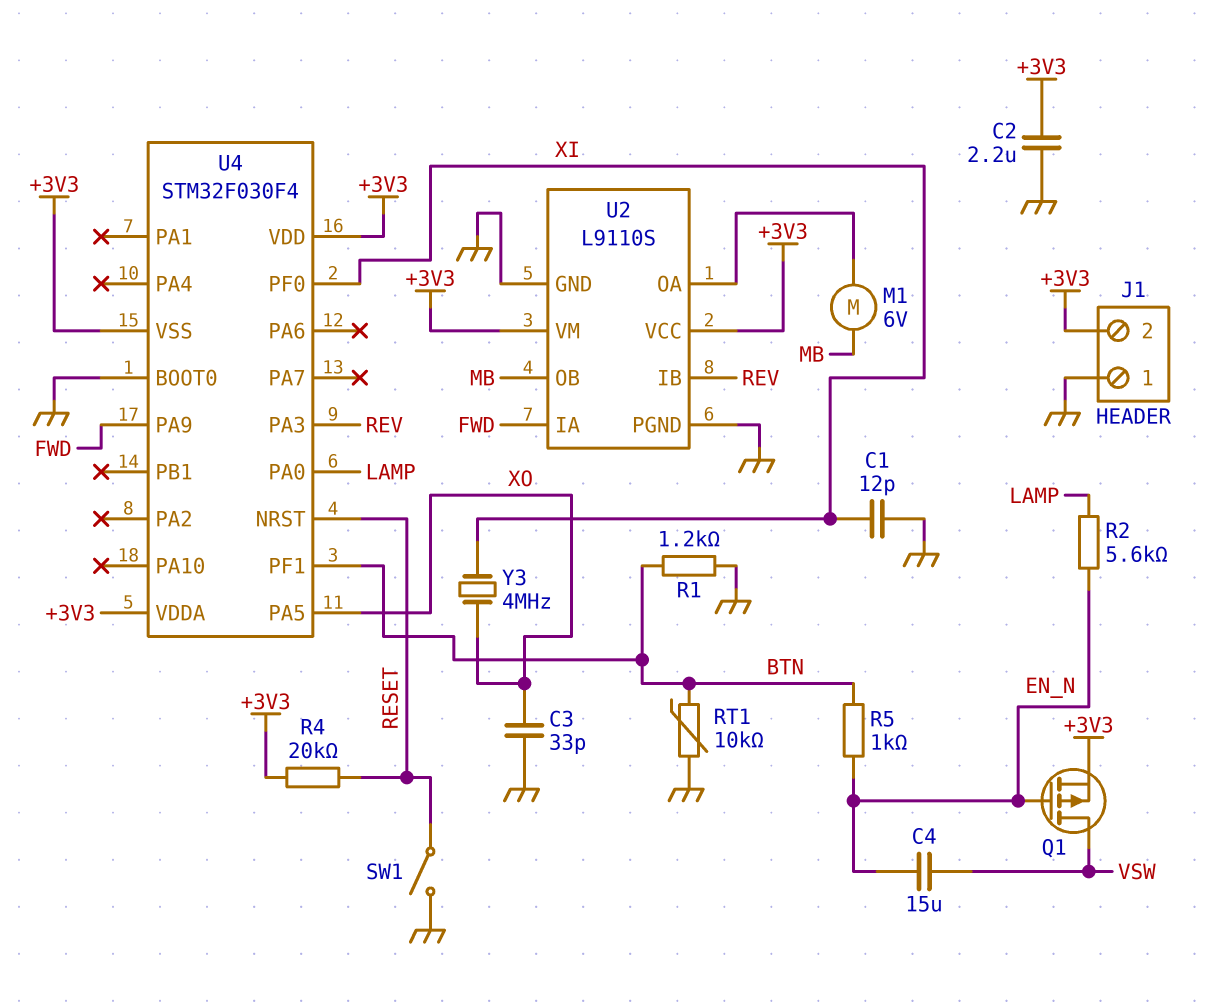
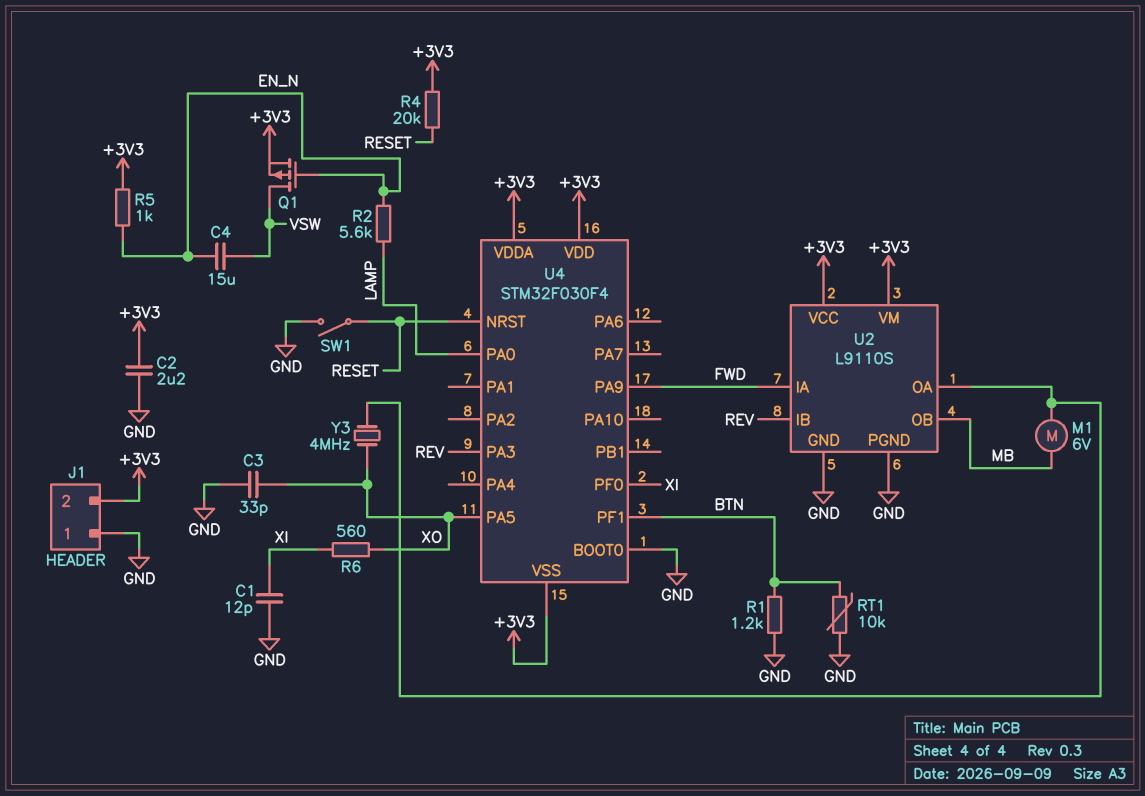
R5: 1k (BTN, EN_N) -> 1k (+3V3, EN_N)
R6: none -> 560 (XI, XO)
Y3: 4MHz (XI, XO) -> 4MHz (U2/OA, XO)

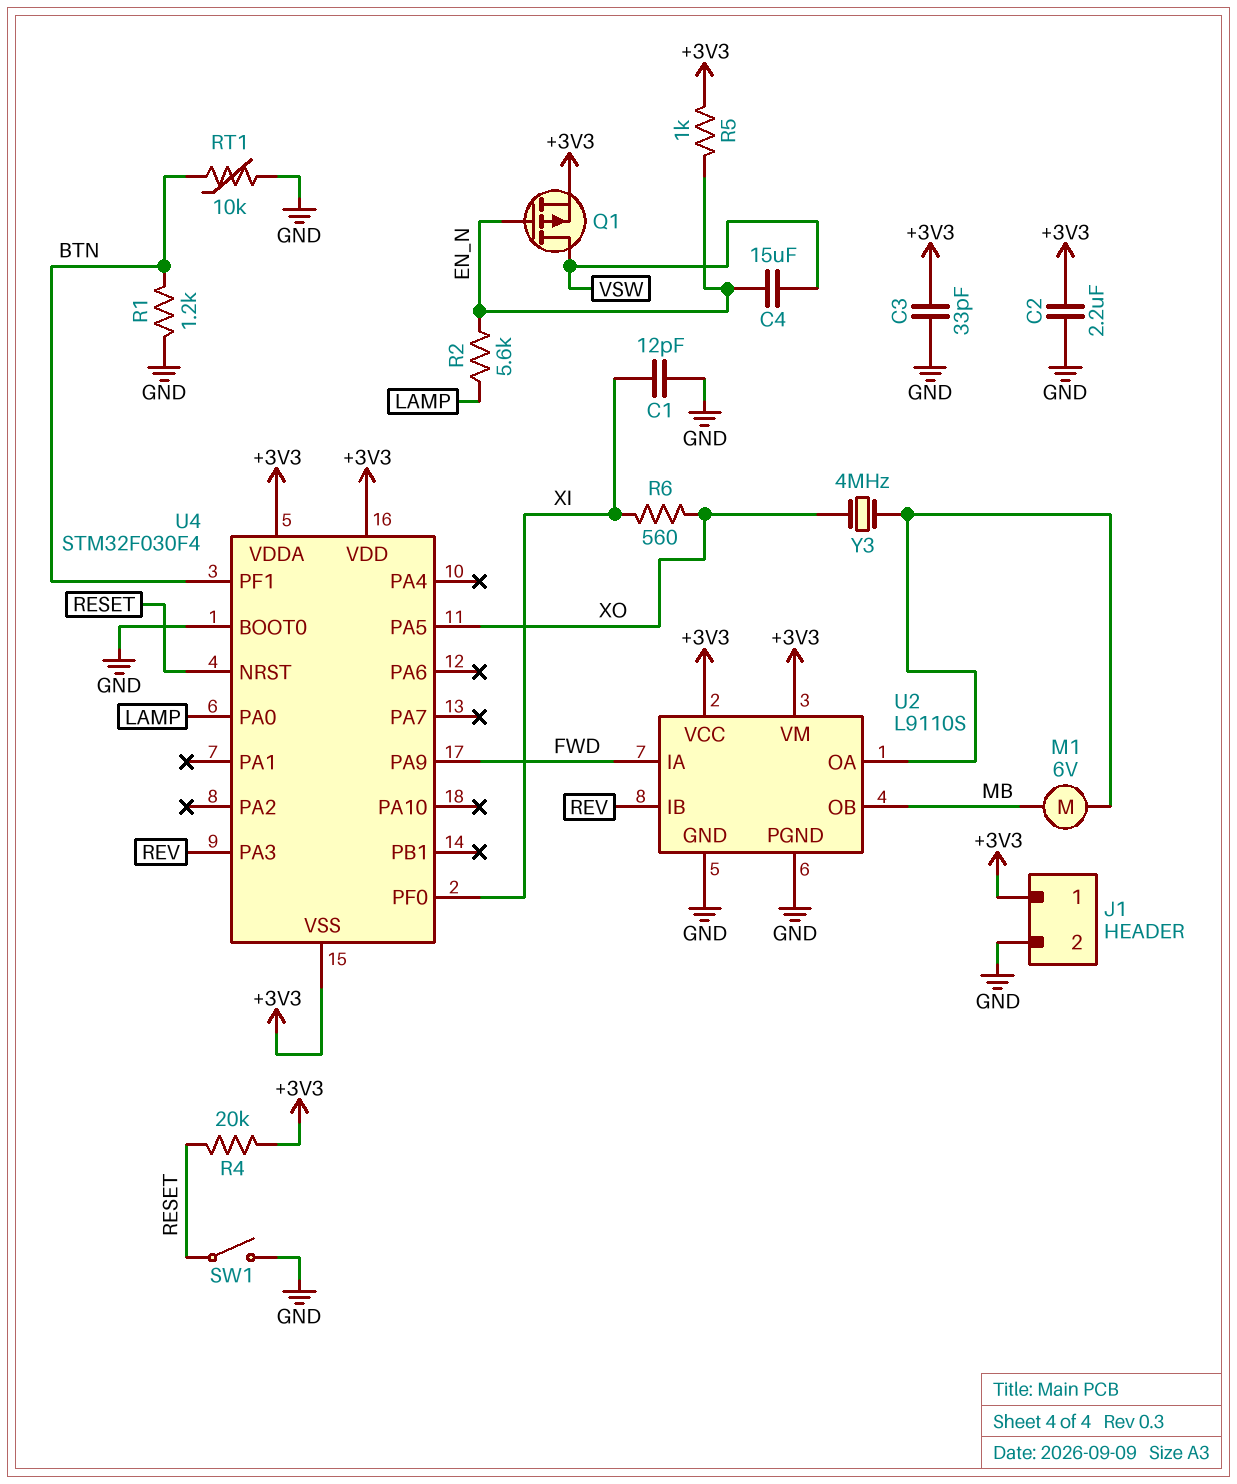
C3: 33pF (GND, XO) -> 33pF (+3V3, GND)
J1 pin 1: GND -> +3V3
J1 pin 2: +3V3 -> GND

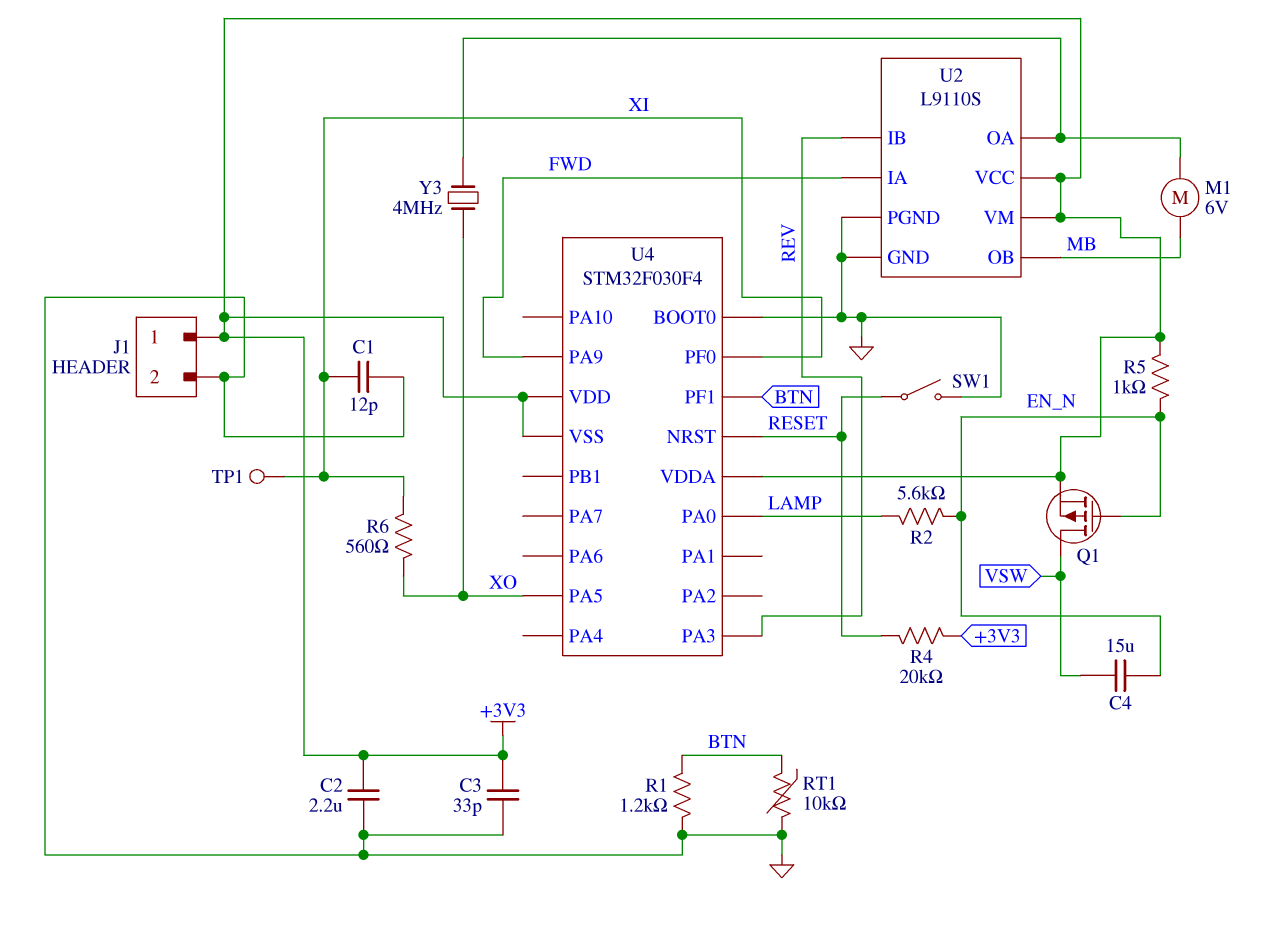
TP1: none -> test point (XI)

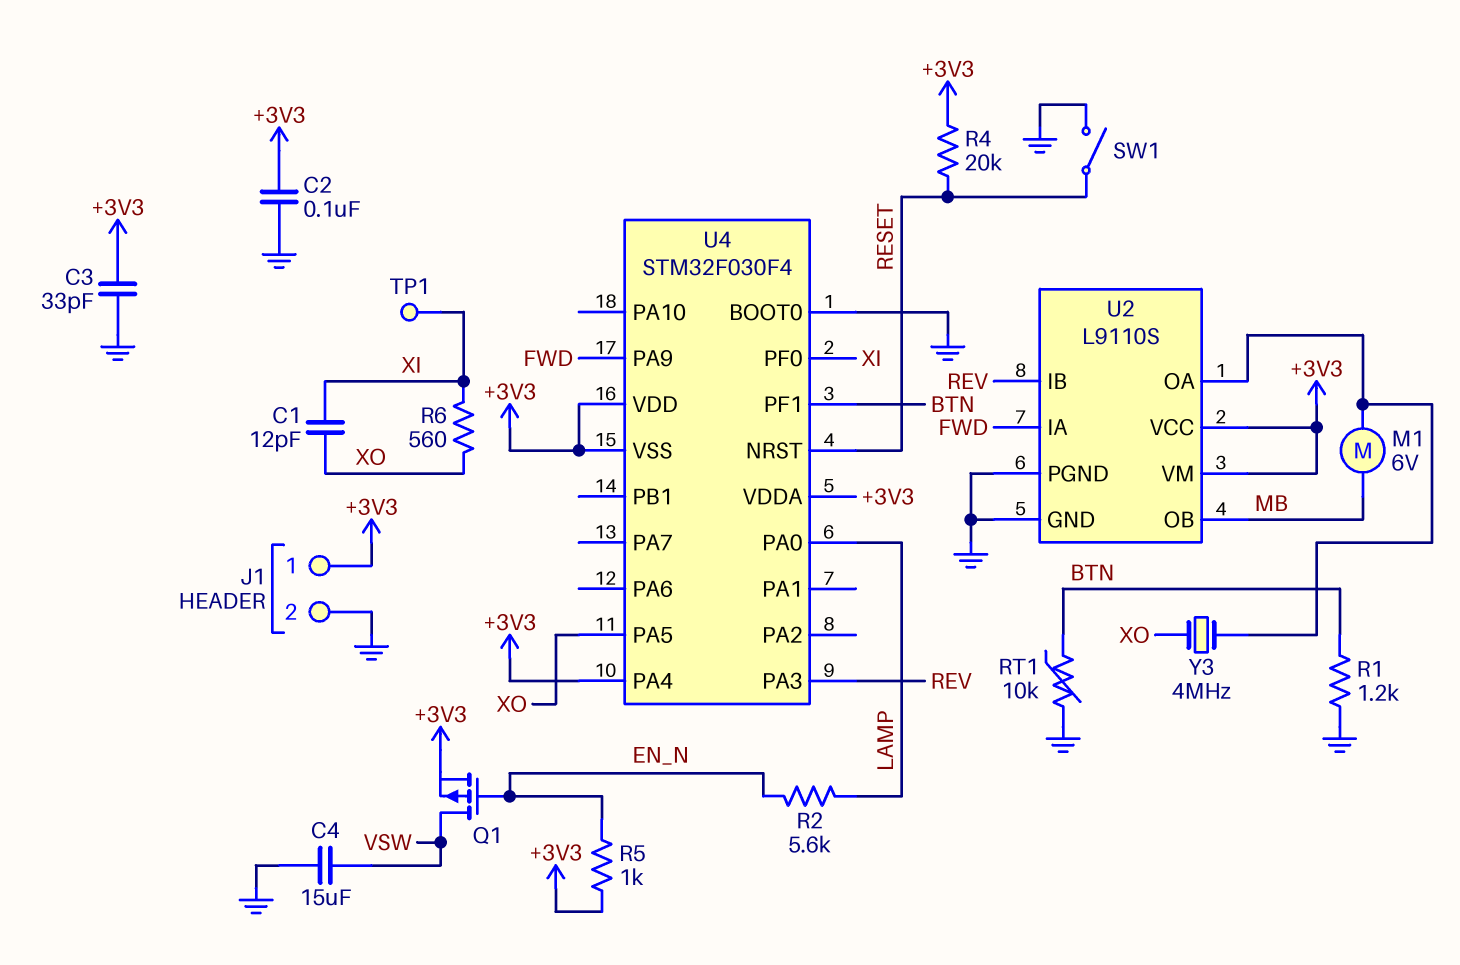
C1: 12pF (GND, XI) -> 12pF (XI, XO)
C2: 2.2uF (+3V3, GND) -> 100nF (+3V3, GND)
C4: 15uF (EN_N, VSW) -> 15uF (GND, VSW)
U4 pin PA4: none -> +3V3

